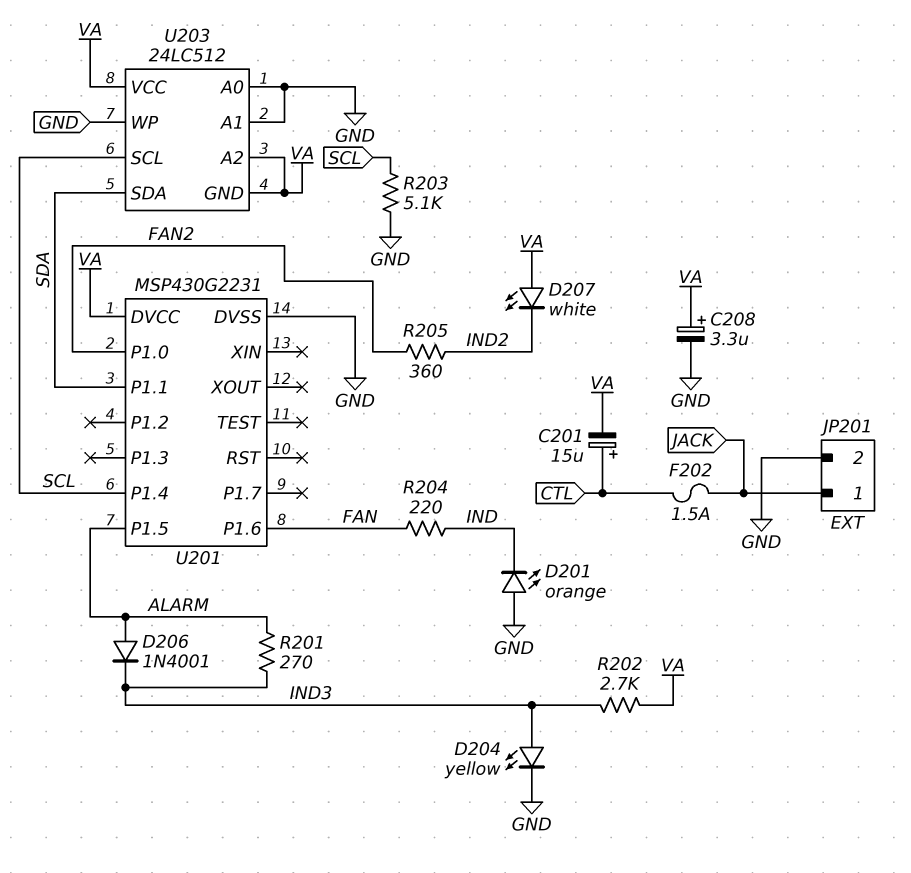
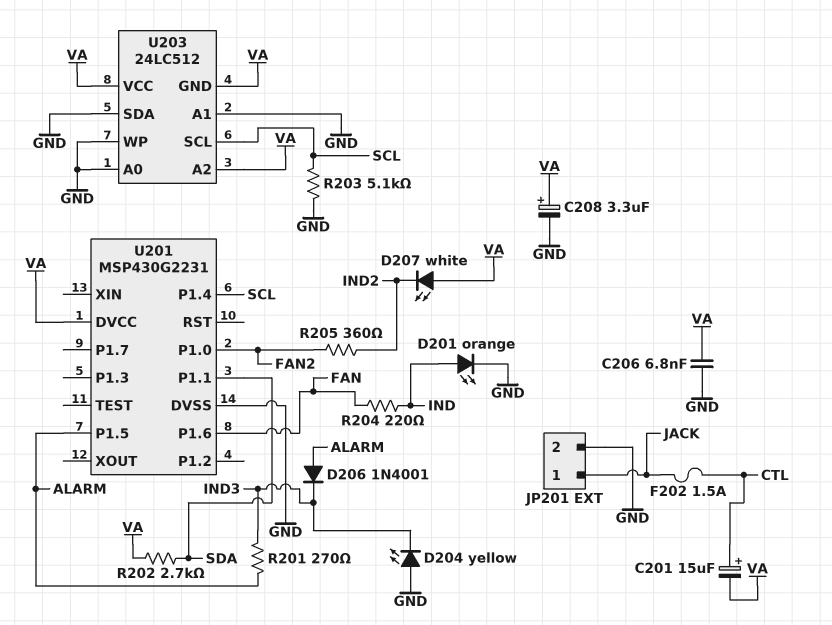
C206: none -> 6.8nF (GND, VA)
D201: LED orange (A GND, K IND) -> LED orange (A IND, K GND)
D204: LED yellow (A IND3, K GND) -> LED yellow (A GND, K IND3)
R202: 2.7k (IND3, VA) -> 2.7k (SDA, VA)
U203 pin SDA: SDA -> GND

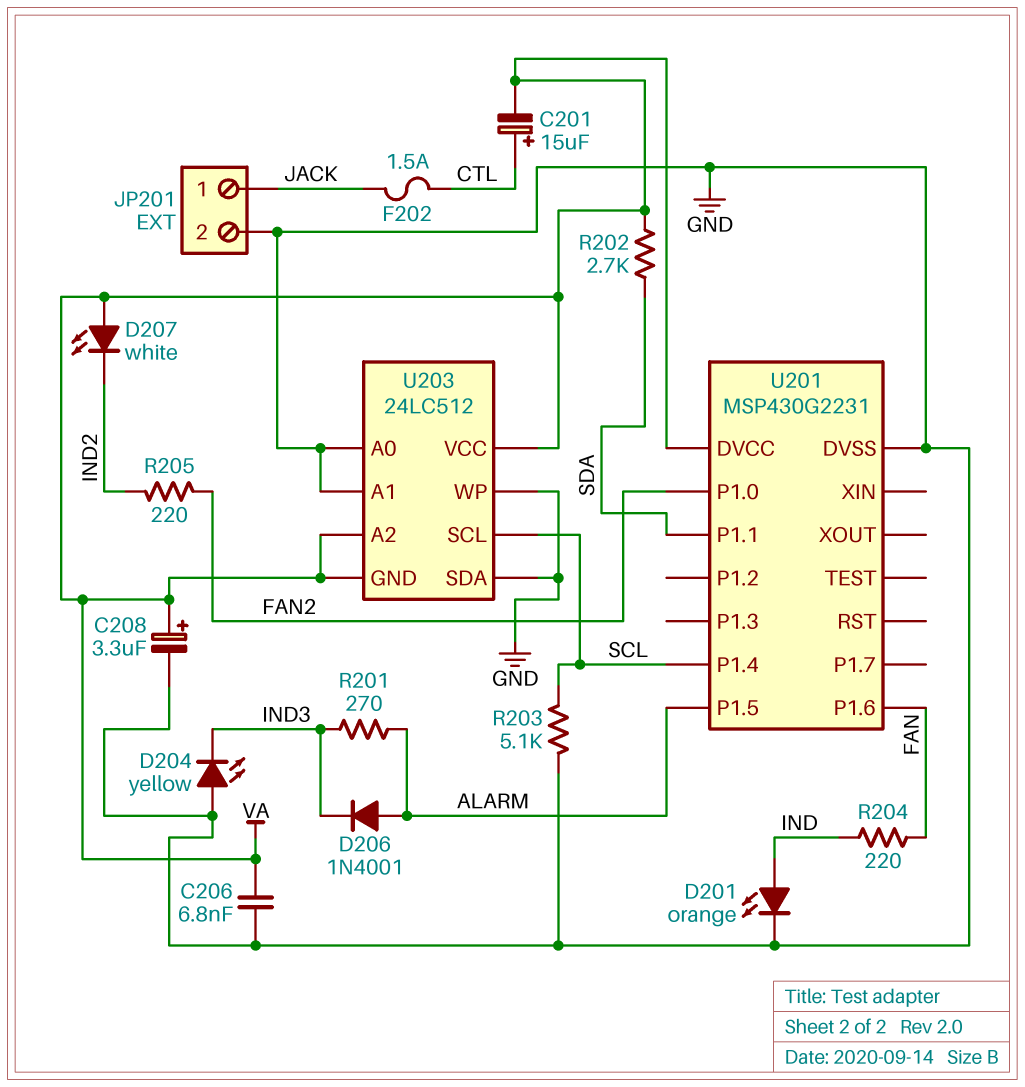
R205: 360 (FAN2, IND2) -> 220 (FAN2, IND2)

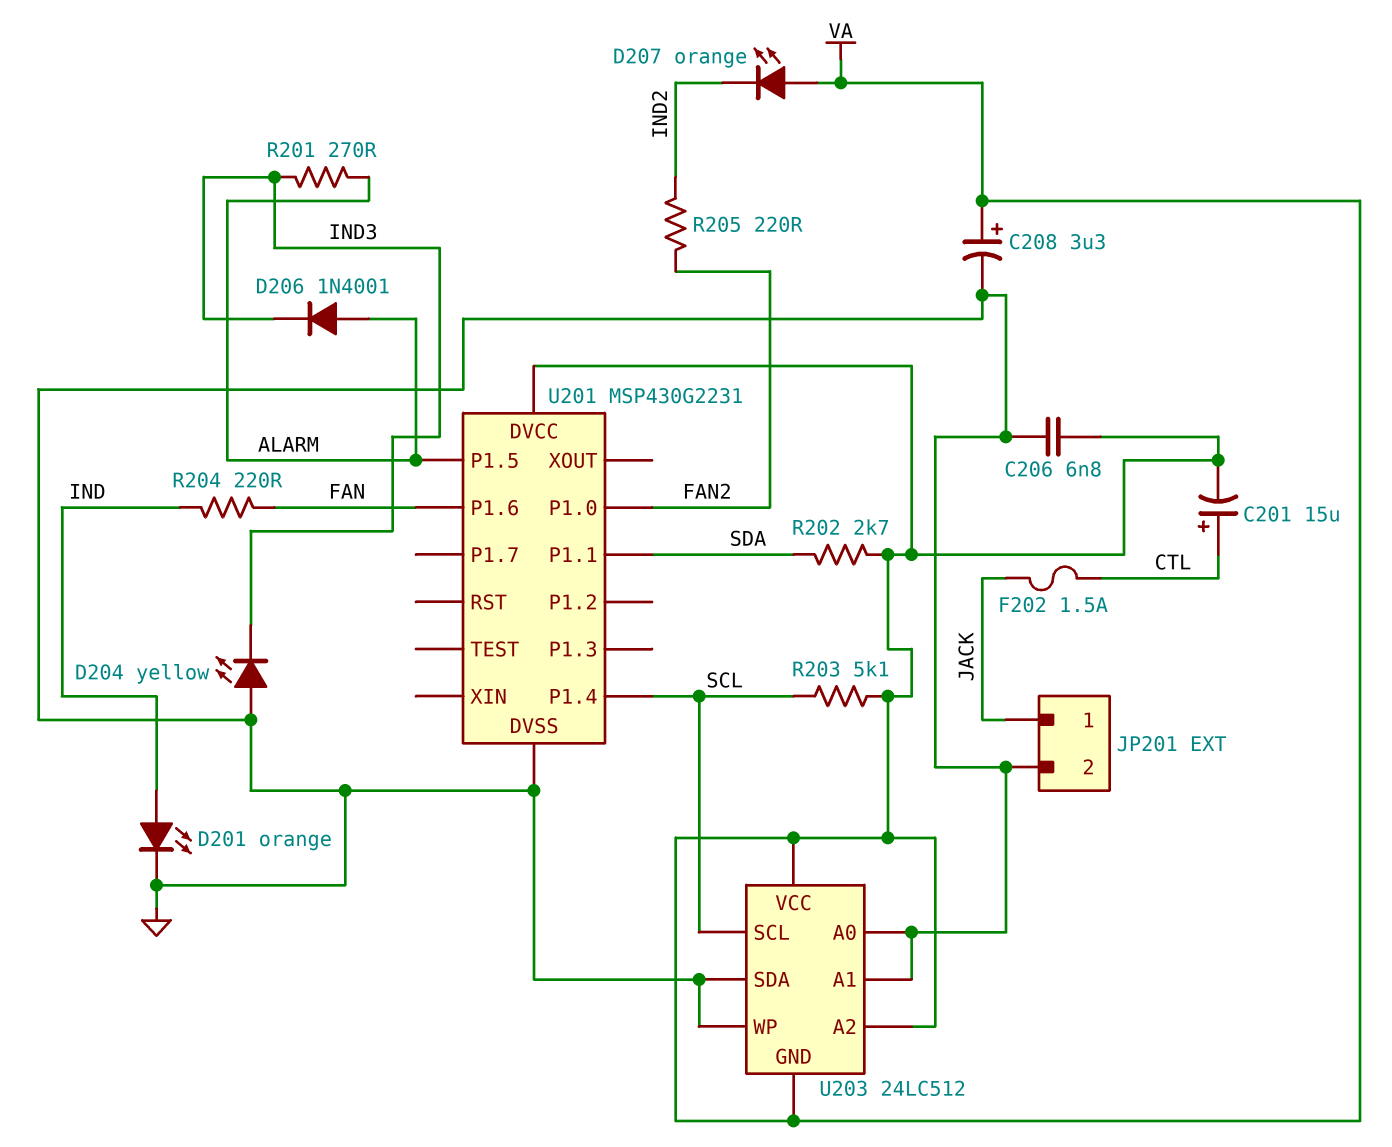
D207: LED white (A VA, K IND2) -> LED orange (A VA, K IND2)
R203: 5.1k (GND, SCL) -> 5.1k (SCL, VA)

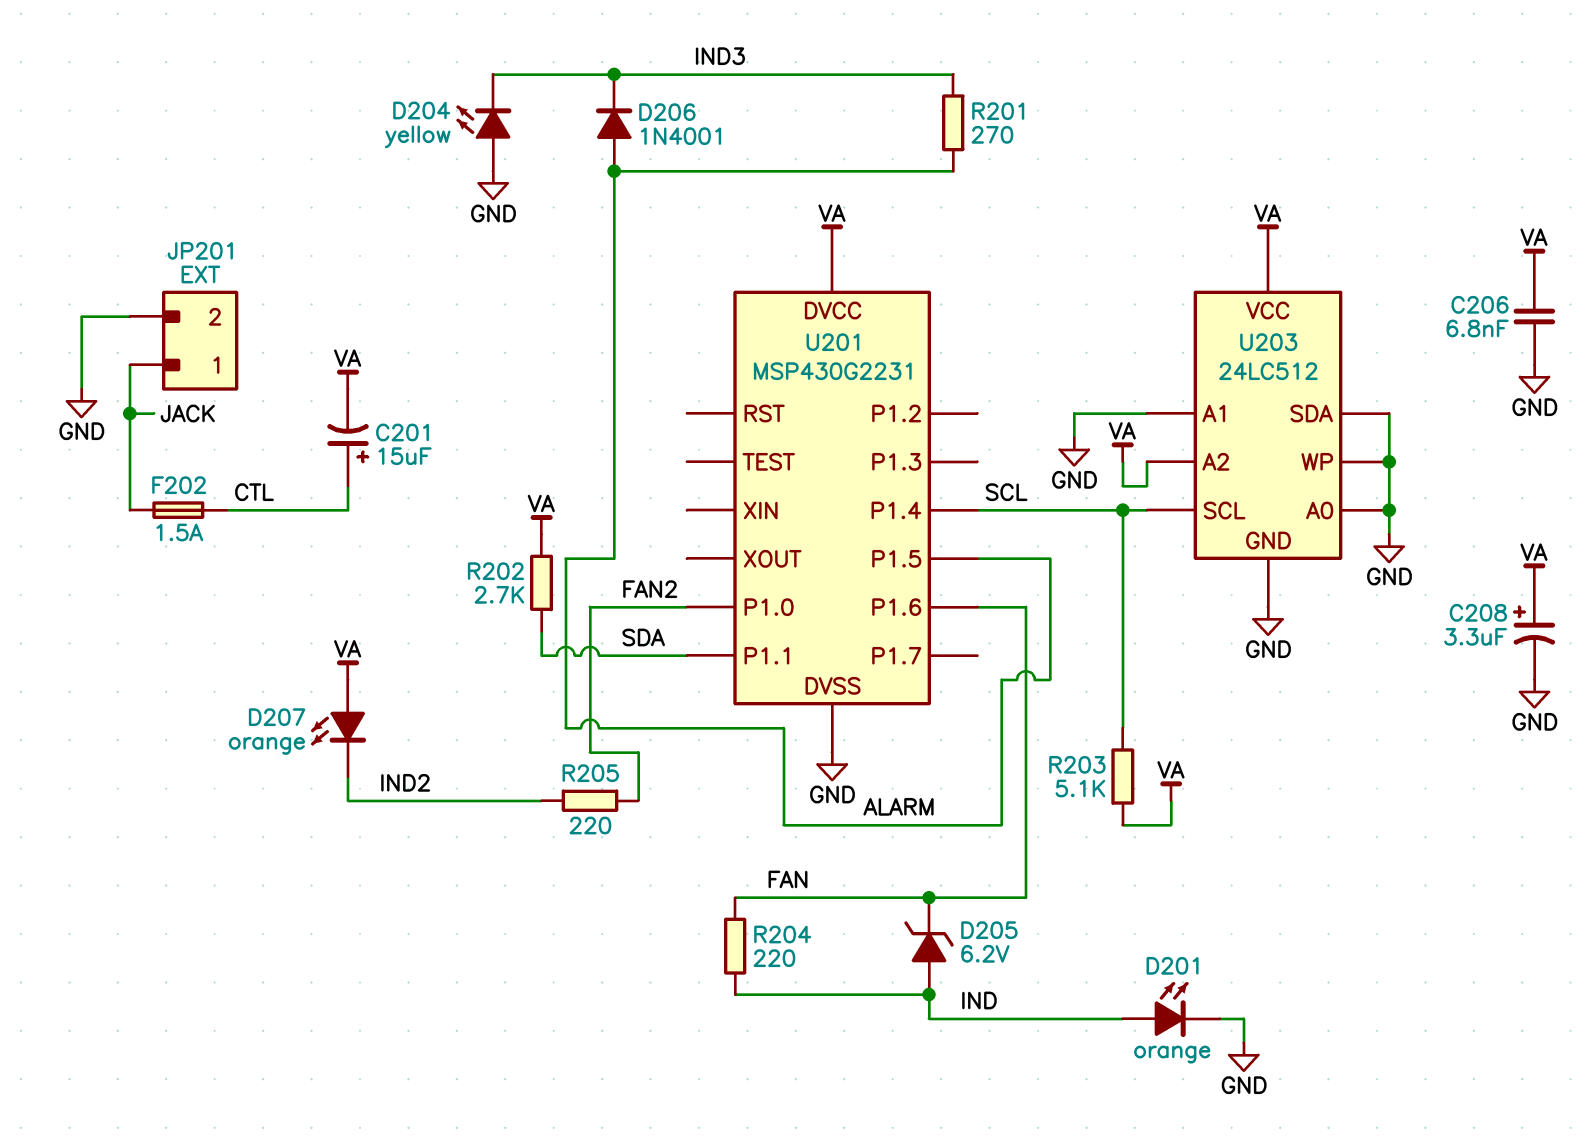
D205: none -> zener 6.2V (A IND, K FAN)
U203 pin GND: VA -> GND

